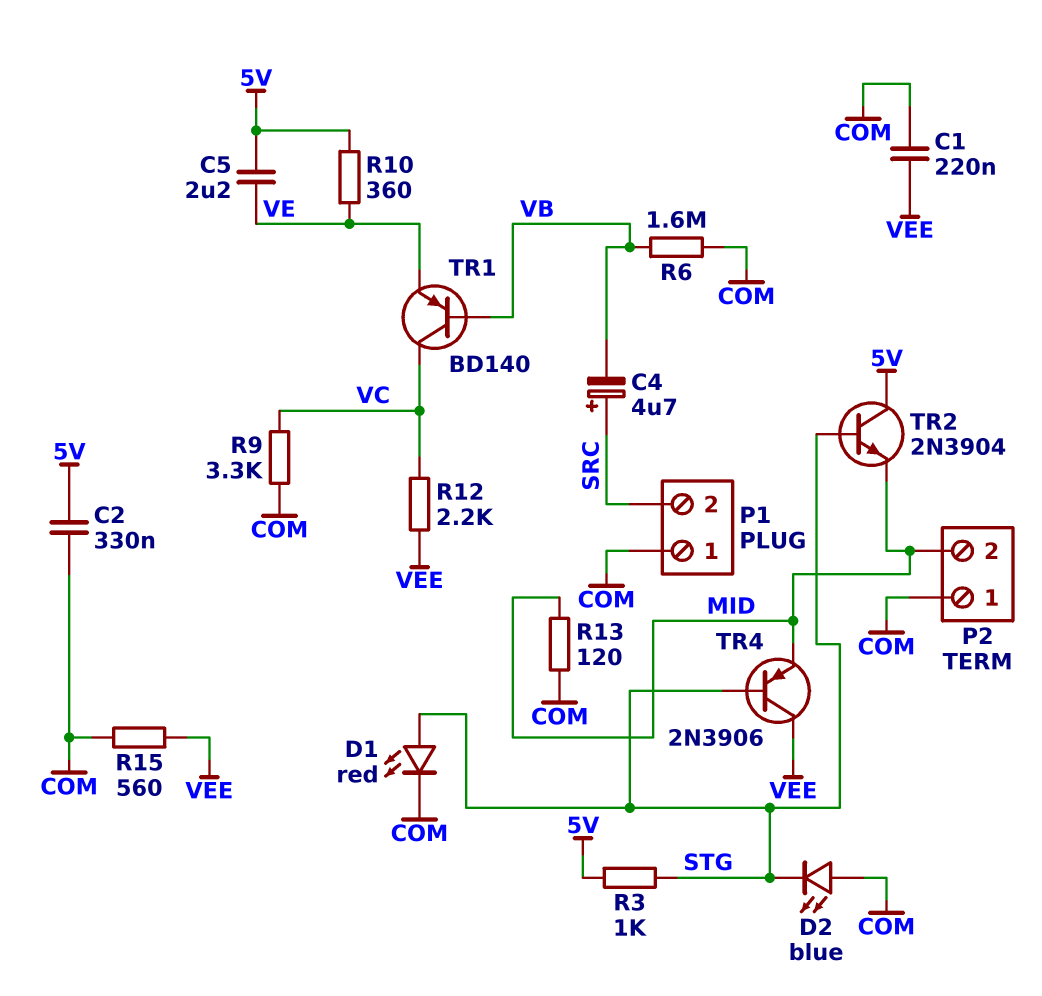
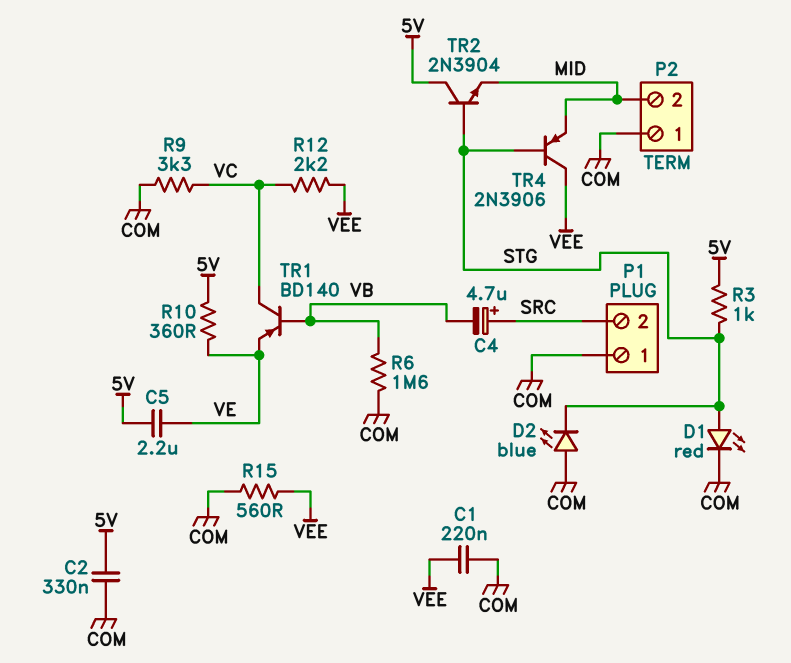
R13: 120 (COM, MID) -> none

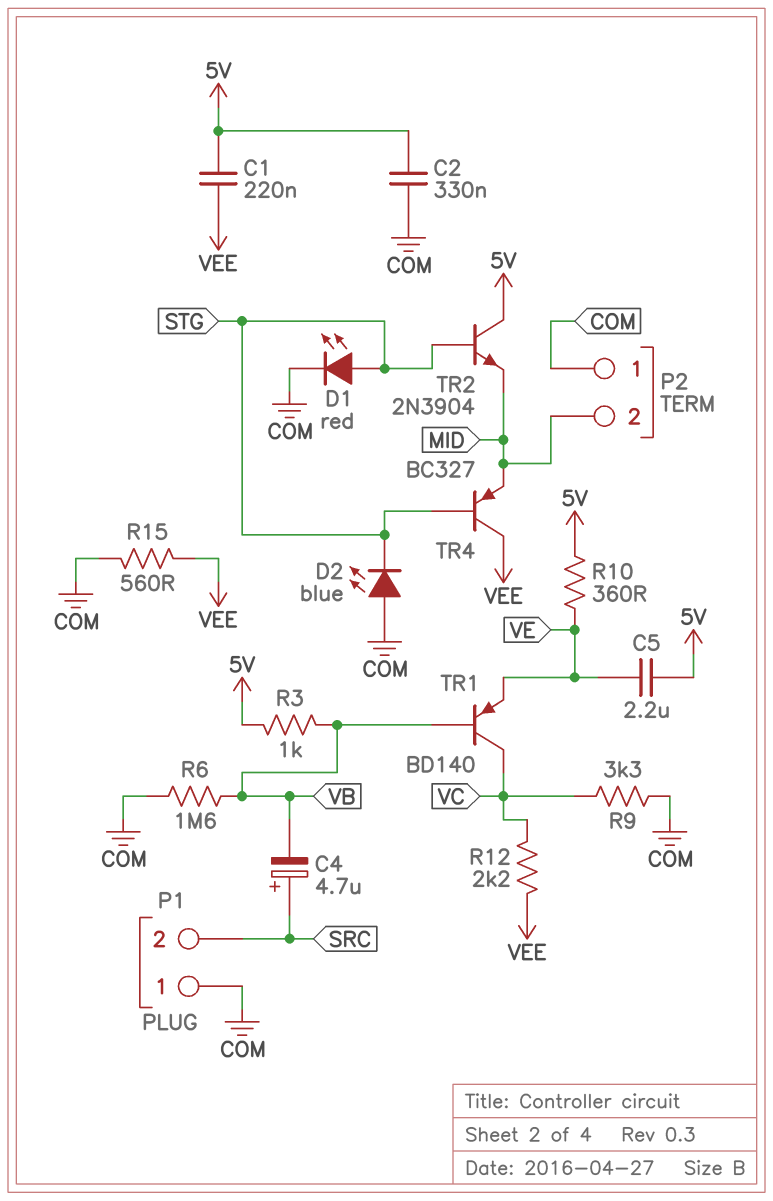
C1: 220nF (COM, VEE) -> 220nF (5V, VEE)
R3: 1k (5V, STG) -> 1k (5V, VB)
TR4: PNP 2N3906 (B STG, C VEE, E MID) -> PNP BC327 (B STG, C VEE, E MID)

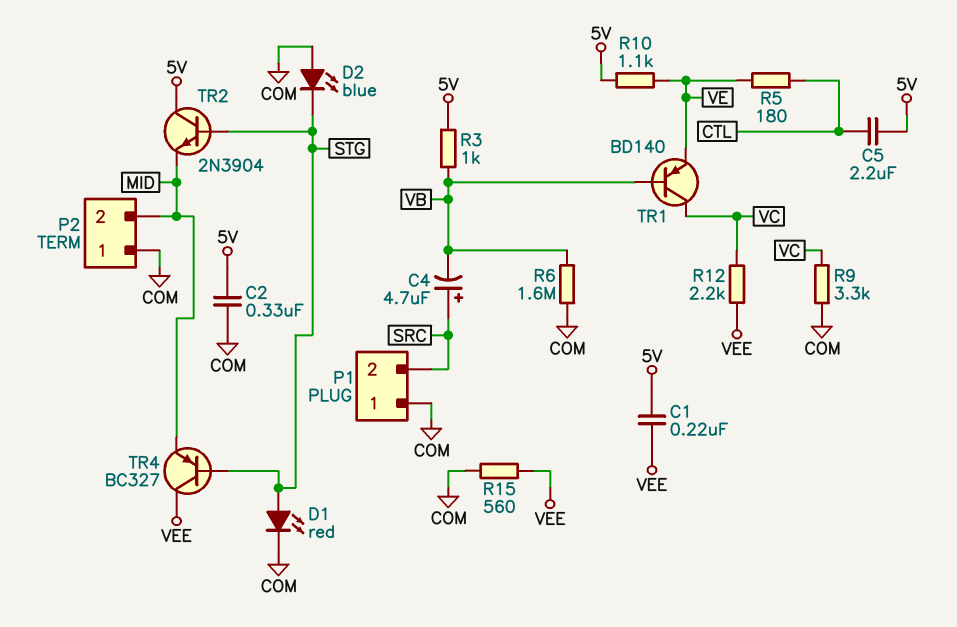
C5: 2.2uF (5V, VE) -> 2.2uF (5V, CTL)
R5: none -> 180 (CTL, VE)
R10: 360 (5V, VE) -> 1.1k (5V, VE)

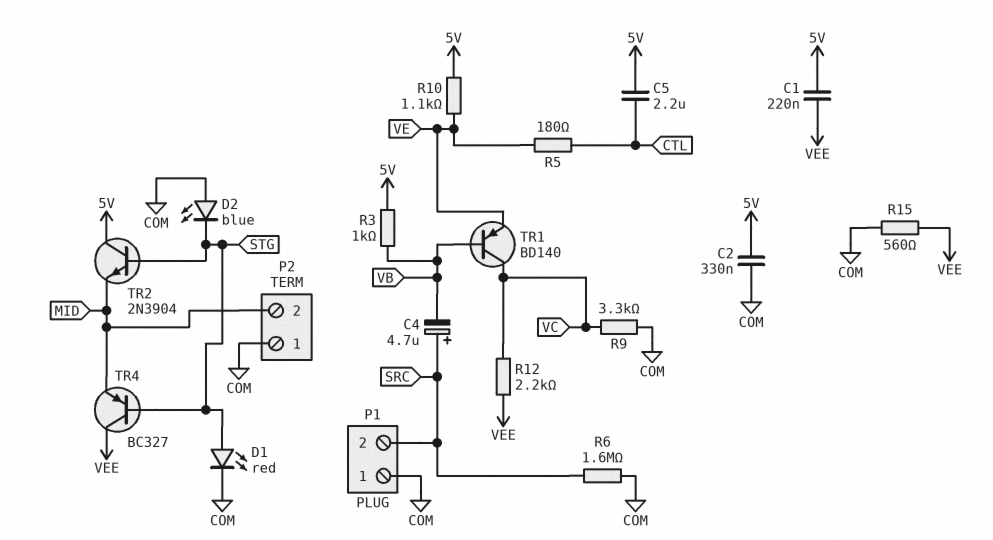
R6: 1.6M (COM, VB) -> 1.6M (COM, SRC)

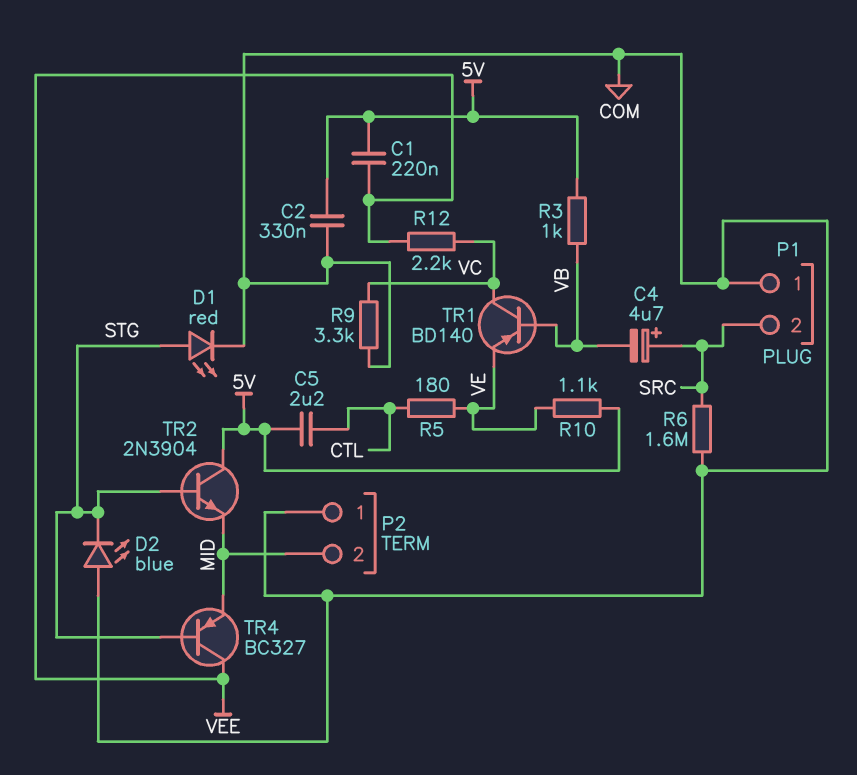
R15: 560 (COM, VEE) -> none

